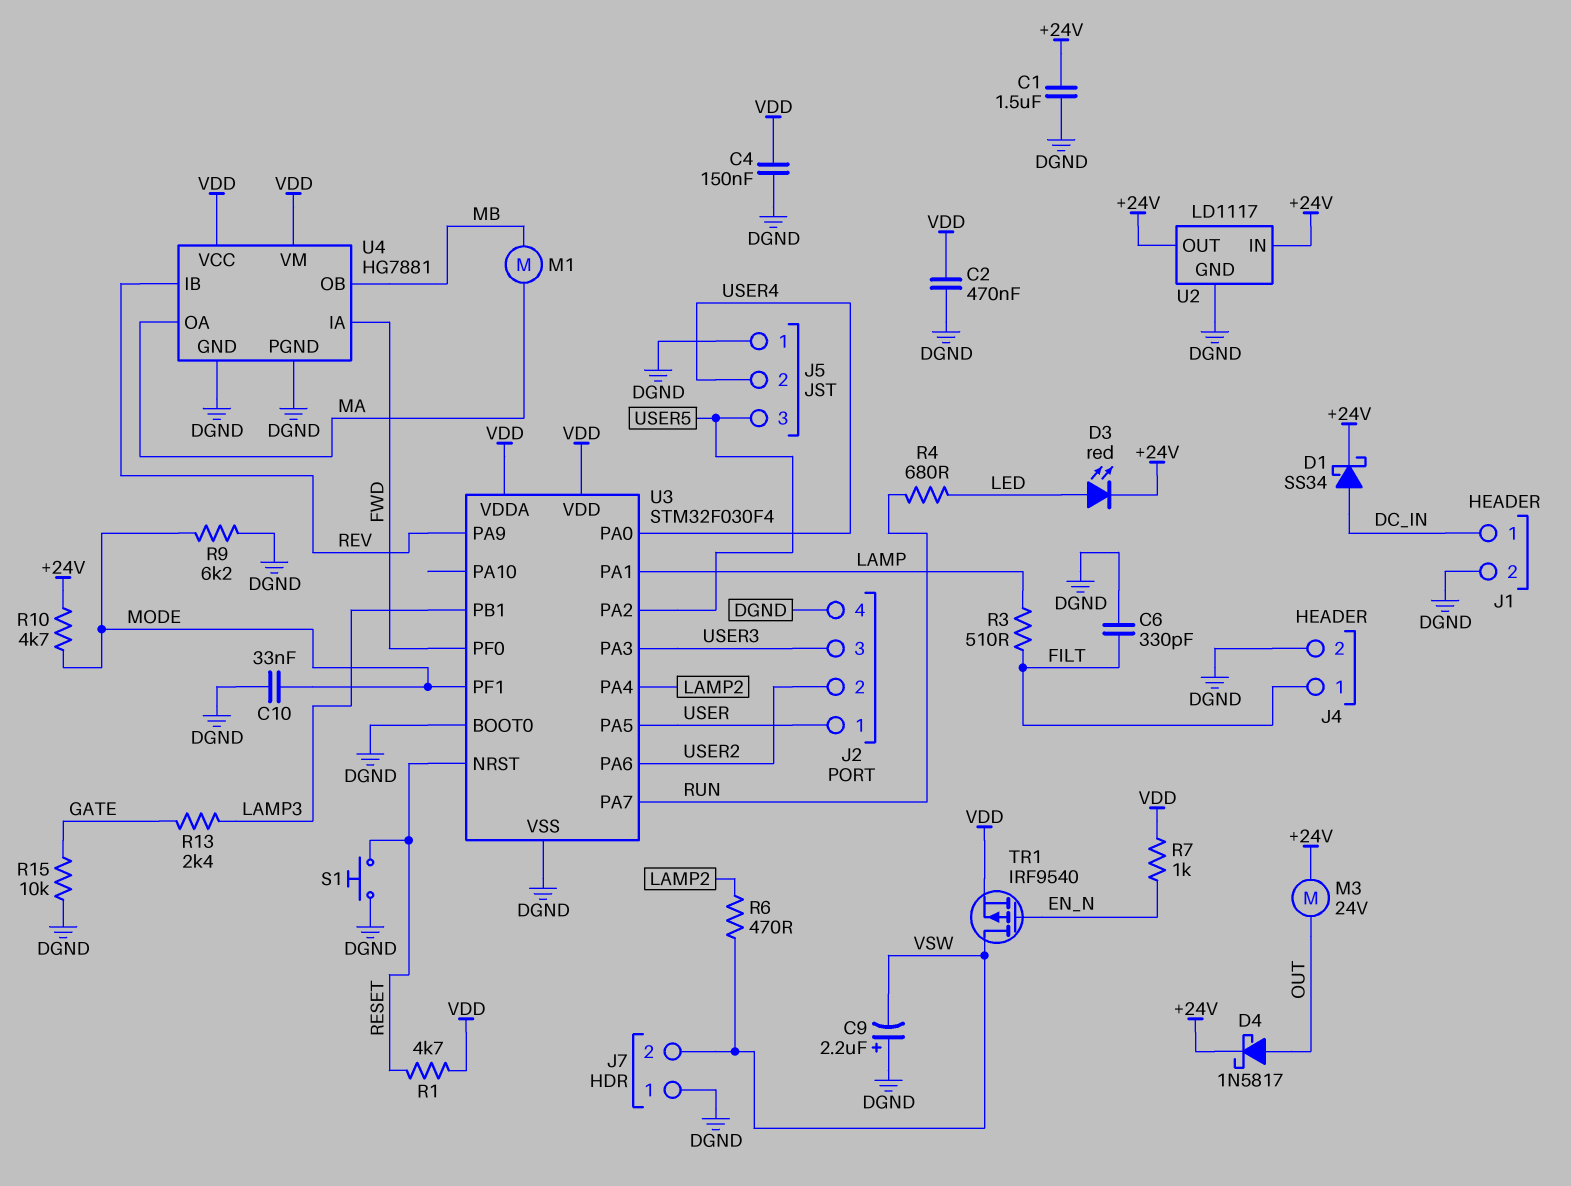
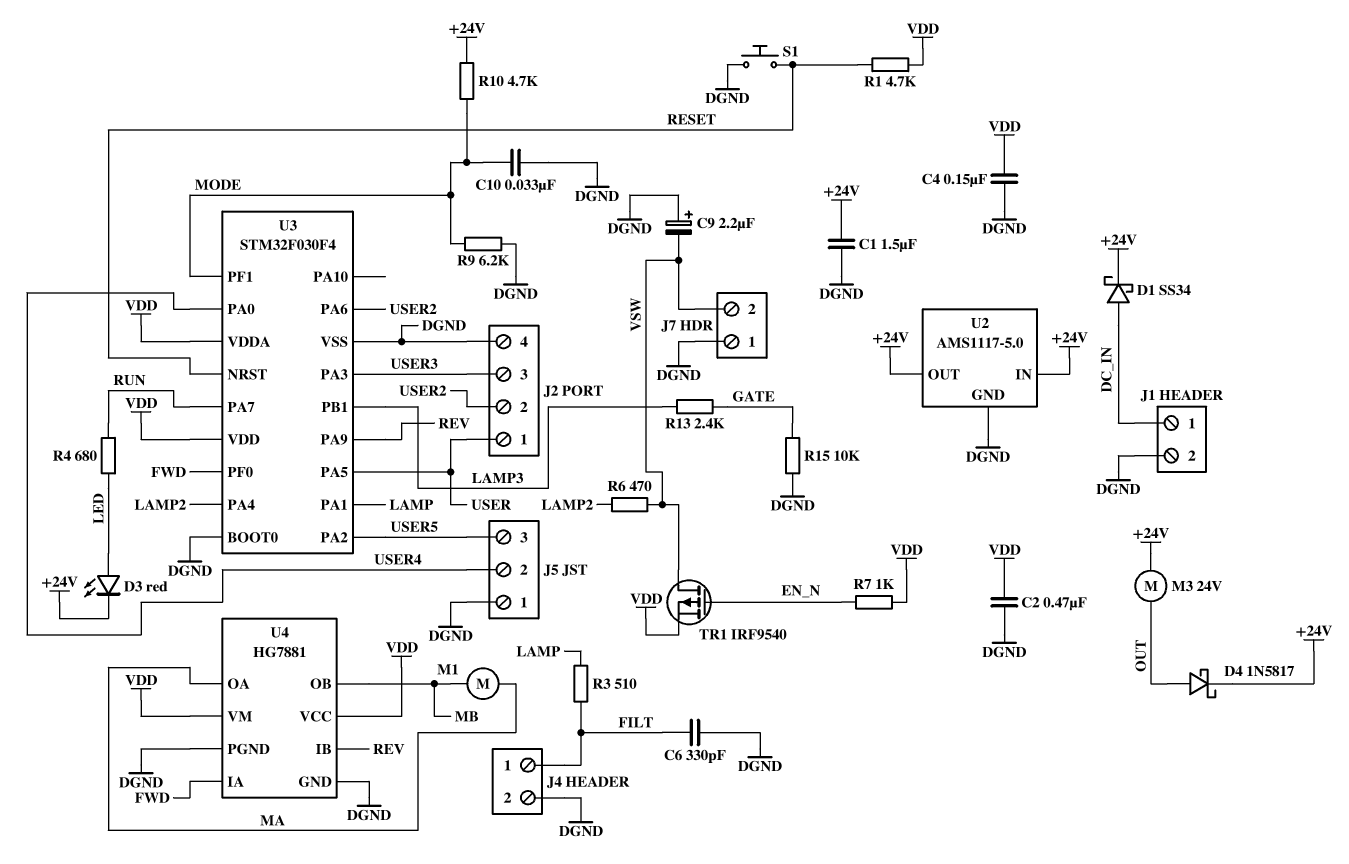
U2: LD1117 -> AMS1117-5.0

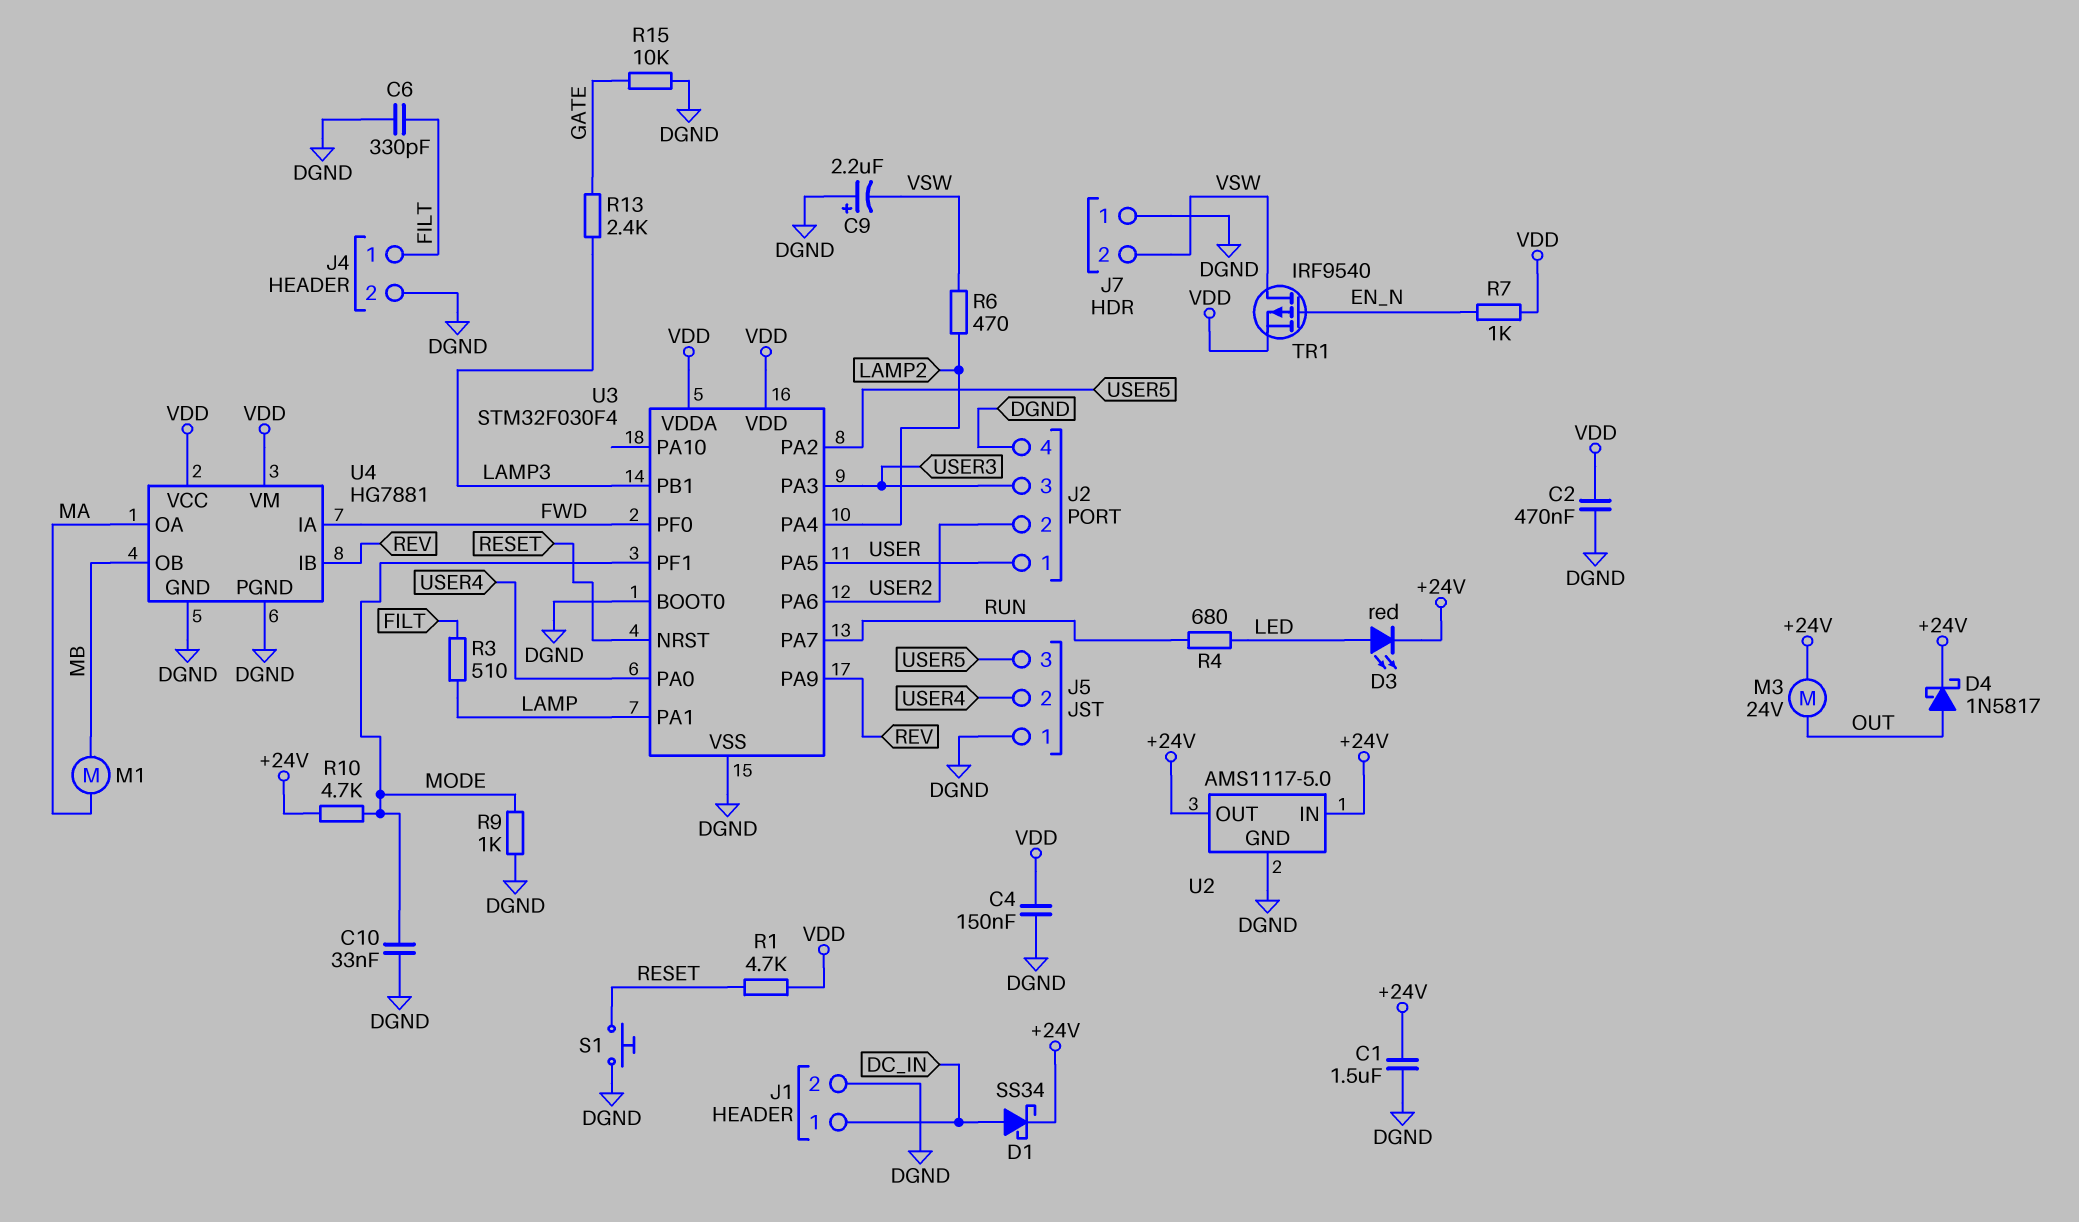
R9: 6.2k (DGND, MODE) -> 1k (DGND, MODE)

